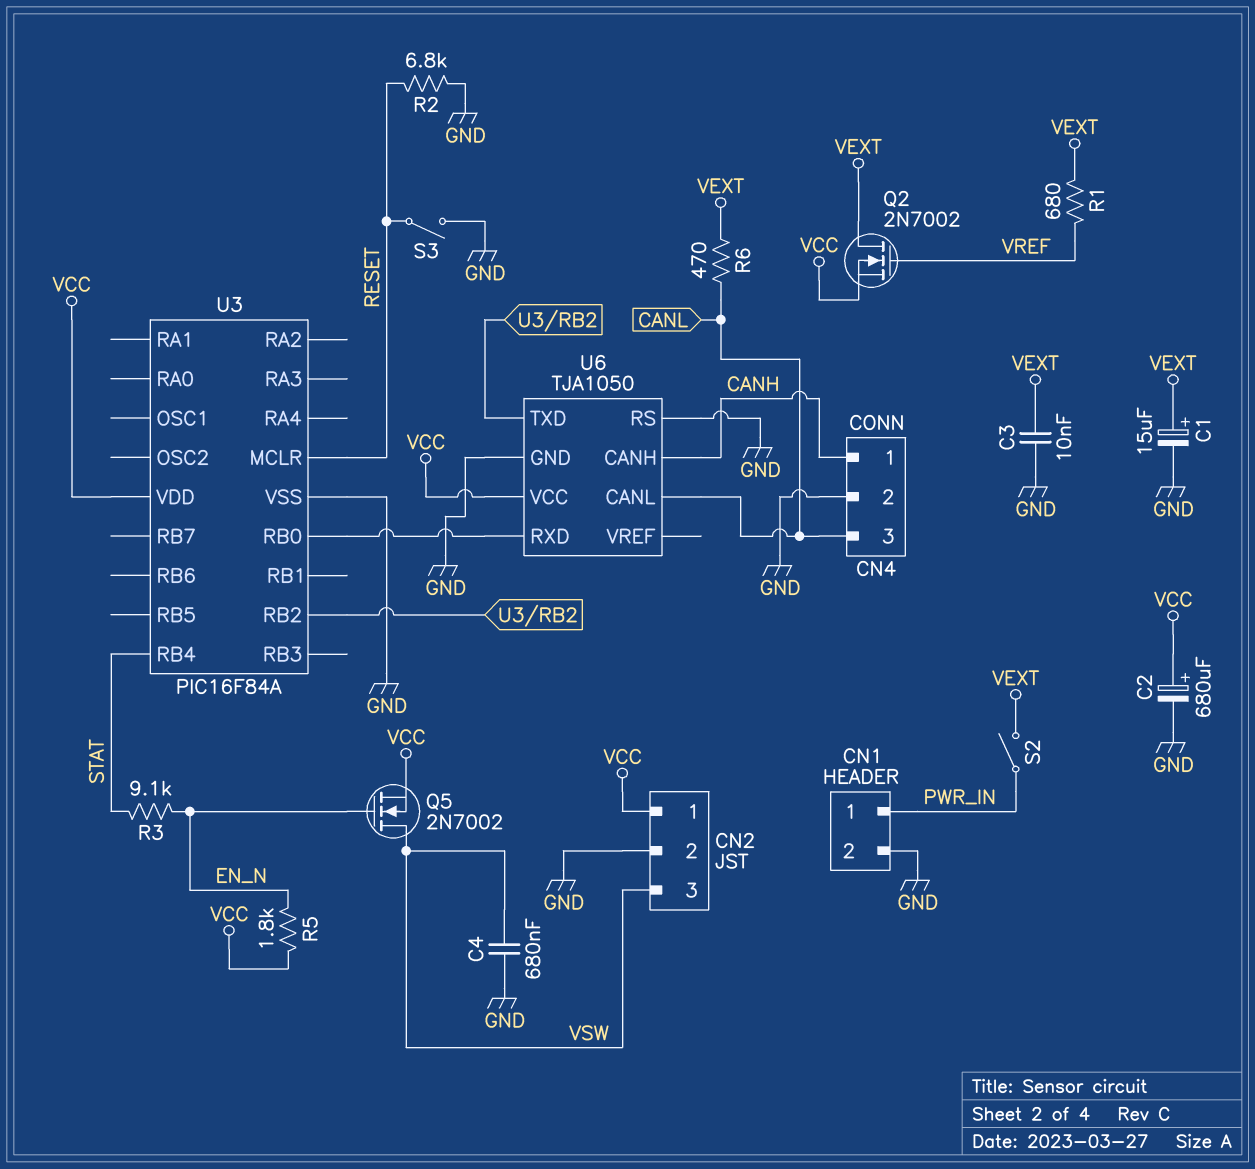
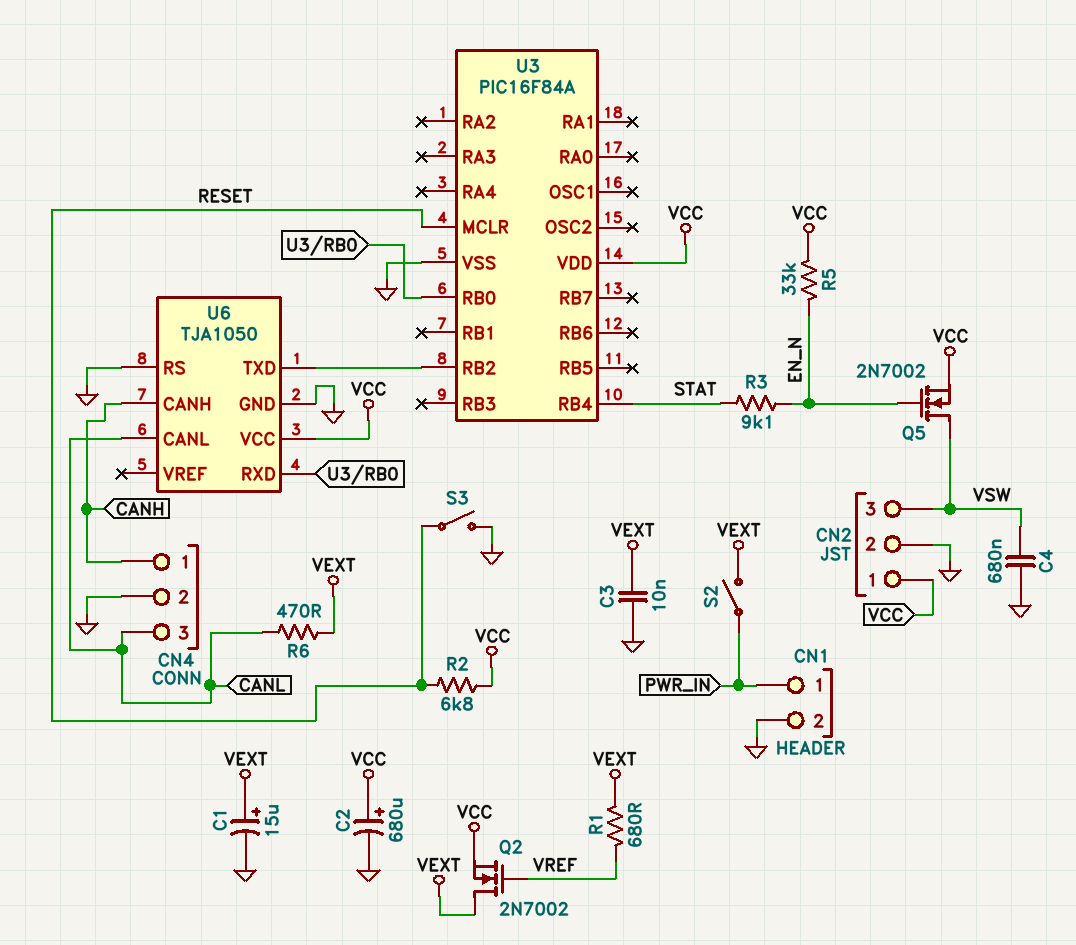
R2: 6.8k (GND, RESET) -> 6.8k (RESET, VCC)
R5: 1.8k (EN_N, VCC) -> 33k (EN_N, VCC)

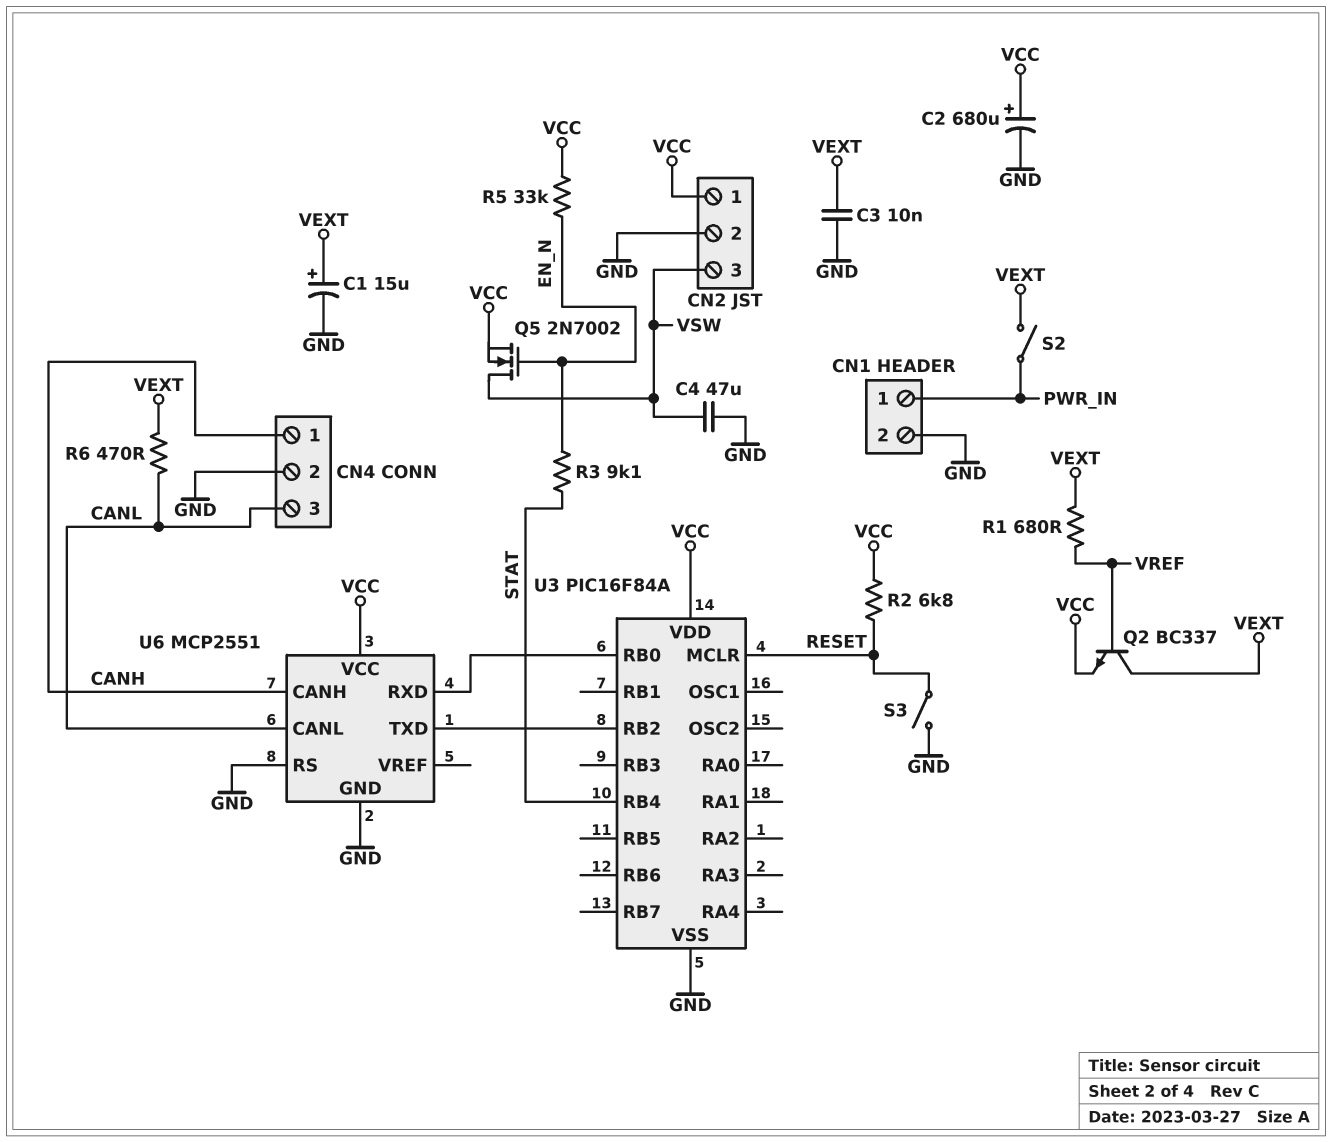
C4: 680nF (GND, VSW) -> 47uF (GND, VSW)
Q2: NMOS 2N7002 (G VREF, D VEXT, S VCC) -> NPN BC337 (B VREF, C VEXT, E VCC)
U6: TJA1050 -> MCP2551

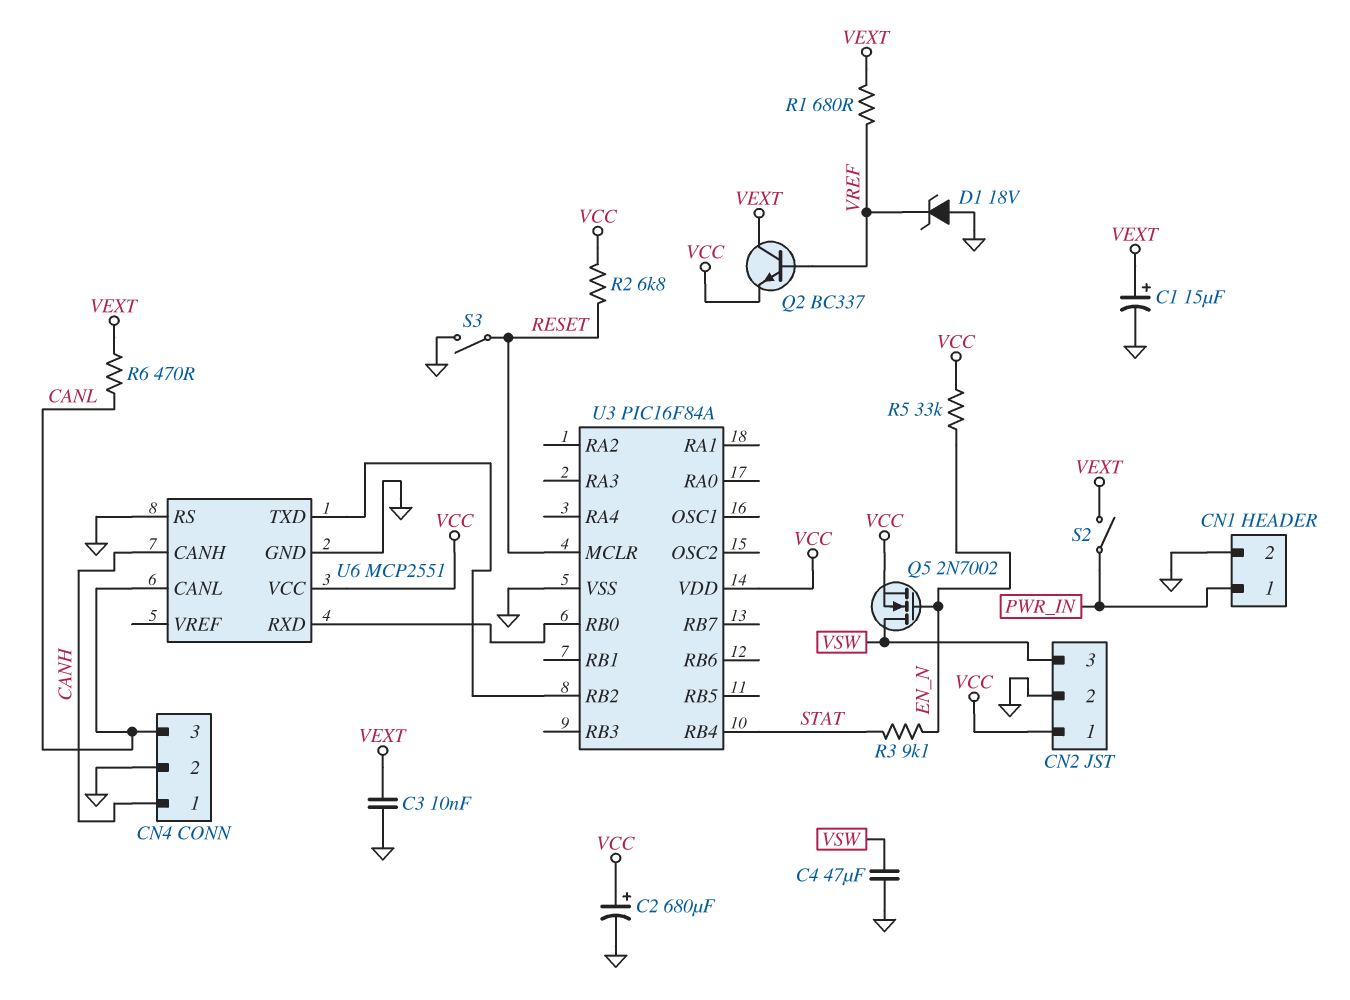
D1: none -> zener 18V (A GND, K VREF)

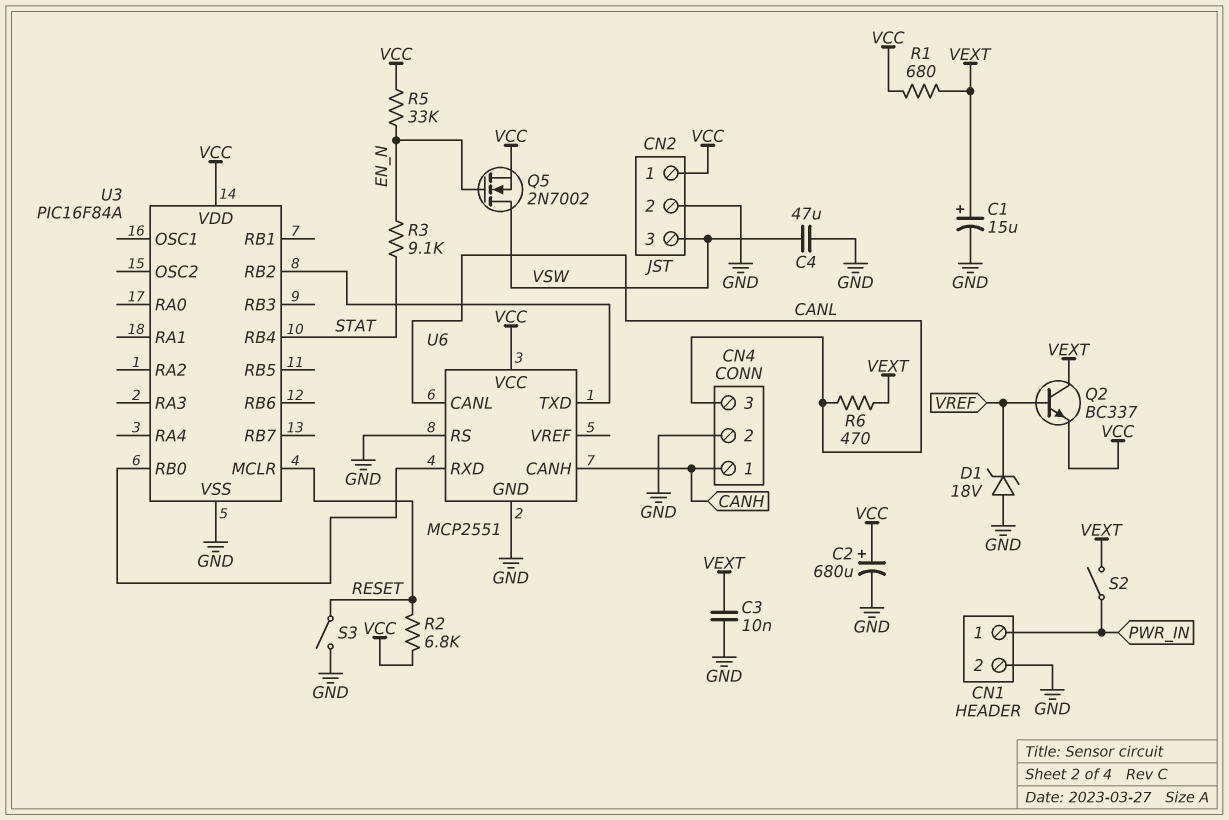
R1: 680 (VEXT, VREF) -> 680 (VCC, VEXT)

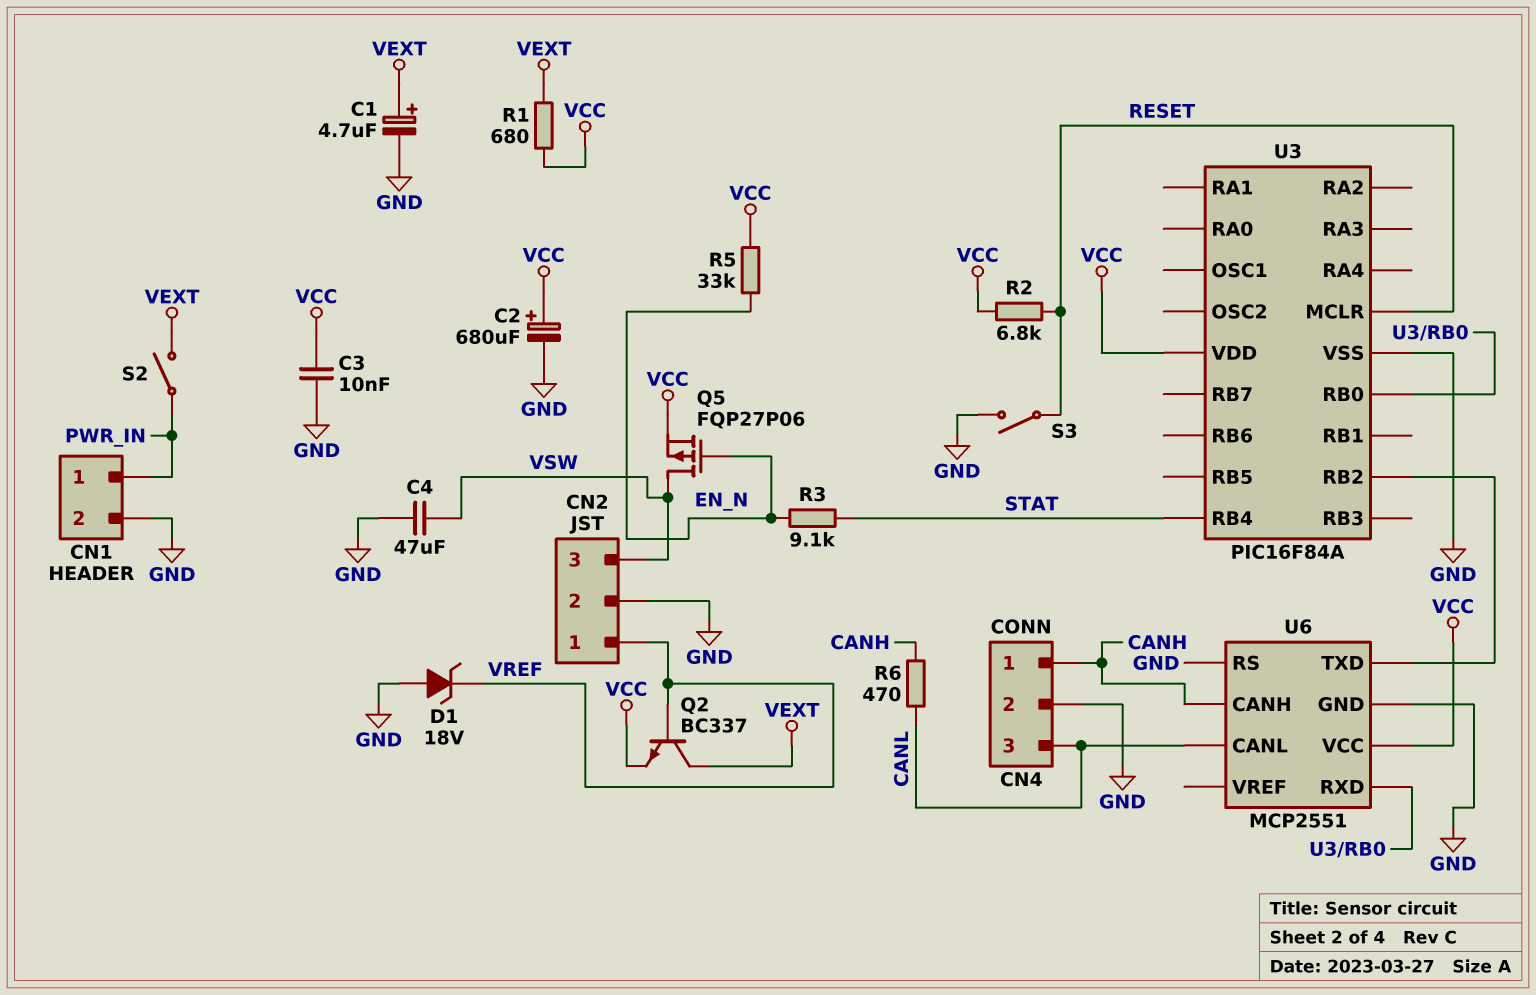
C1: 15uF (plus VEXT, minus GND) -> 4.7uF (plus VEXT, minus GND)
C3: 10nF (GND, VEXT) -> 10nF (GND, VCC)
CN2 pin 1: VCC -> VREF
Q5: NMOS 2N7002 (G EN_N, D VSW, S VCC) -> PMOS FQP27P06 (G EN_N, D VSW, S VCC)
R6: 470 (CANL, VEXT) -> 470 (CANH, CANL)

